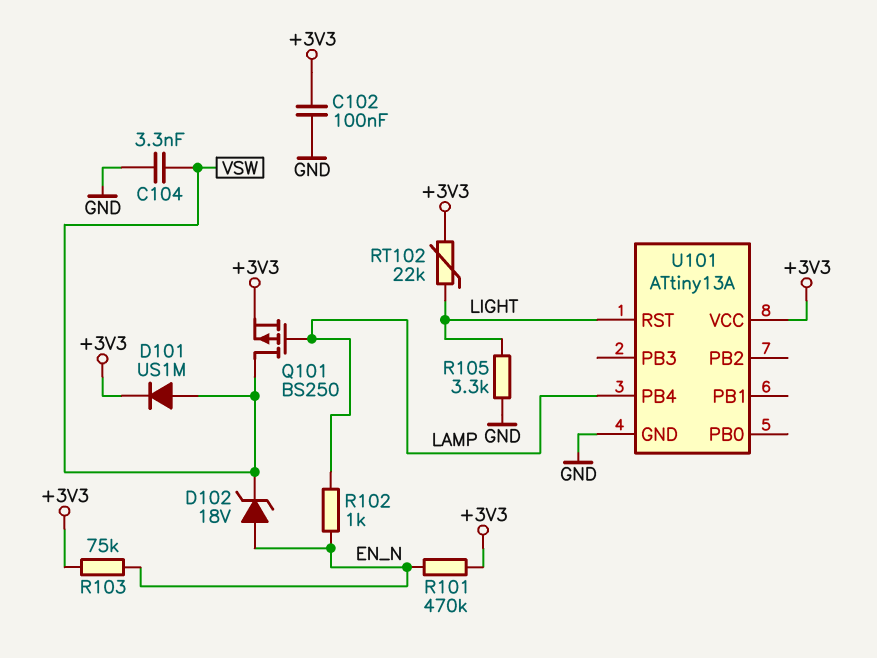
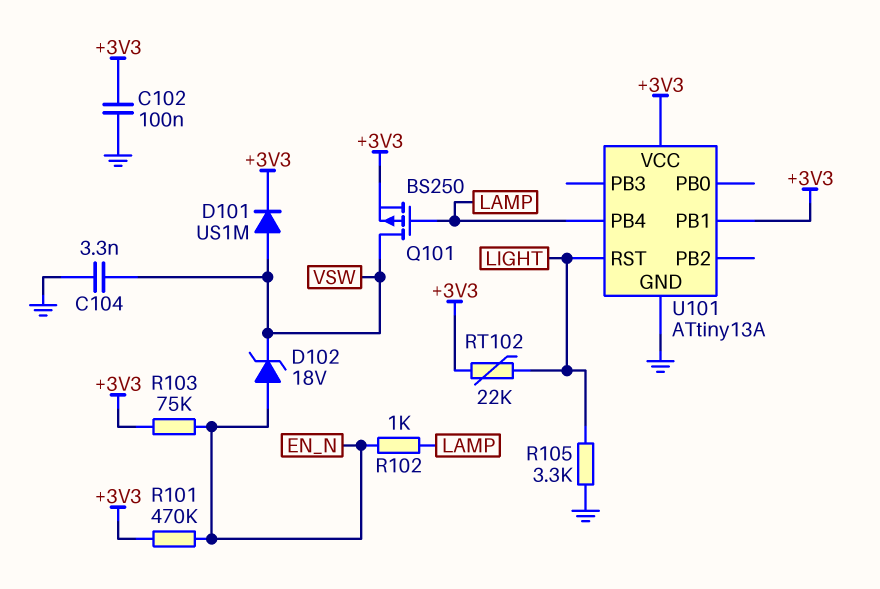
U101 pin PB1: none -> +3V3

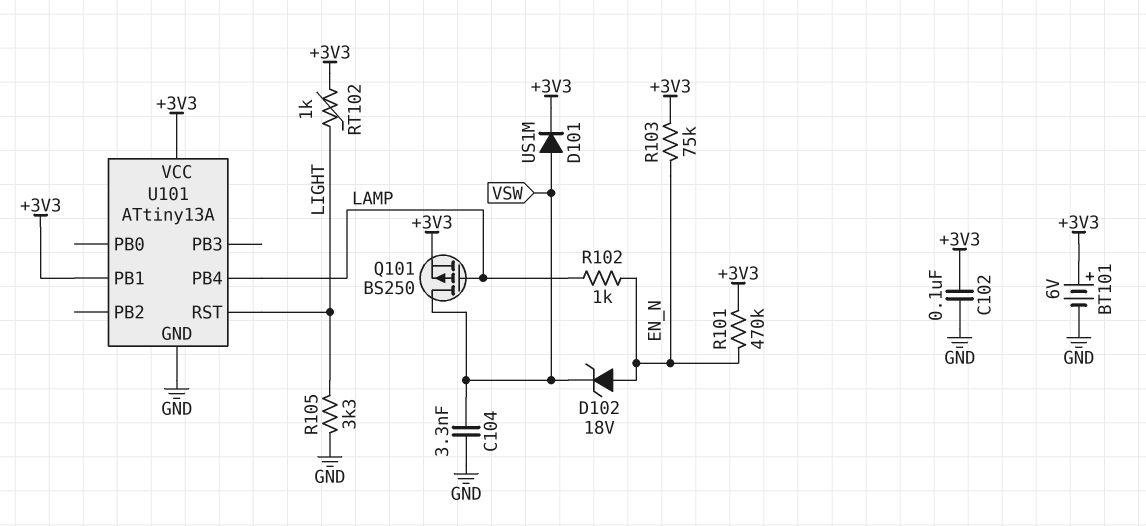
BT101: none -> 6V (plus +3V3, minus GND)
RT102: 22k (+3V3, LIGHT) -> 1k (+3V3, LIGHT)

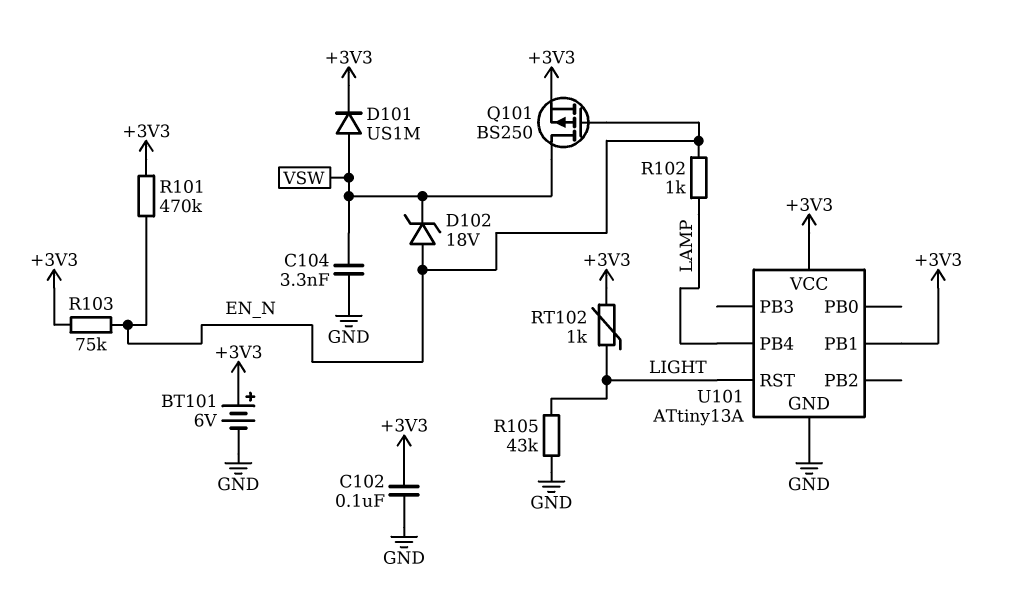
Q101: PMOS BS250 (G LAMP, D VSW, S +3V3) -> PMOS BS250 (G EN_N, D VSW, S +3V3)
R105: 3.3k (GND, LIGHT) -> 43k (GND, LIGHT)

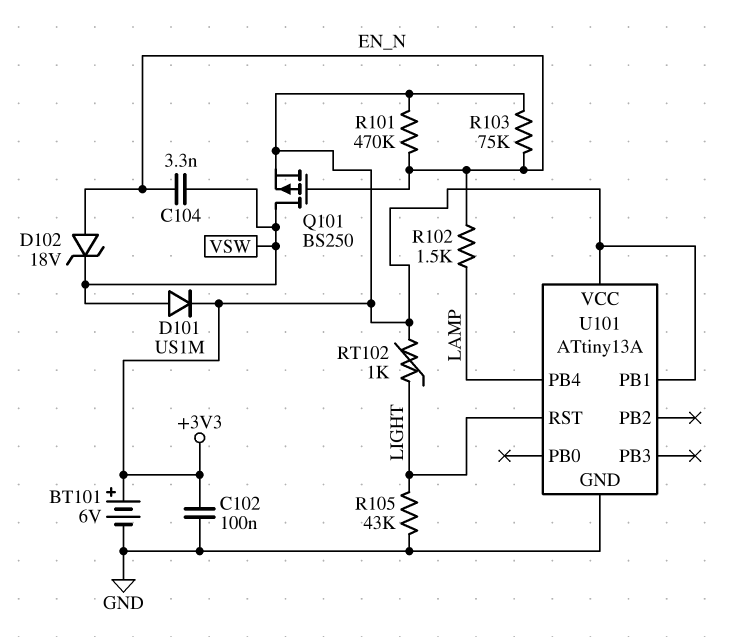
C104: 3.3nF (GND, VSW) -> 3.3nF (EN_N, VSW)
R102: 1k (EN_N, LAMP) -> 1.5k (EN_N, LAMP)

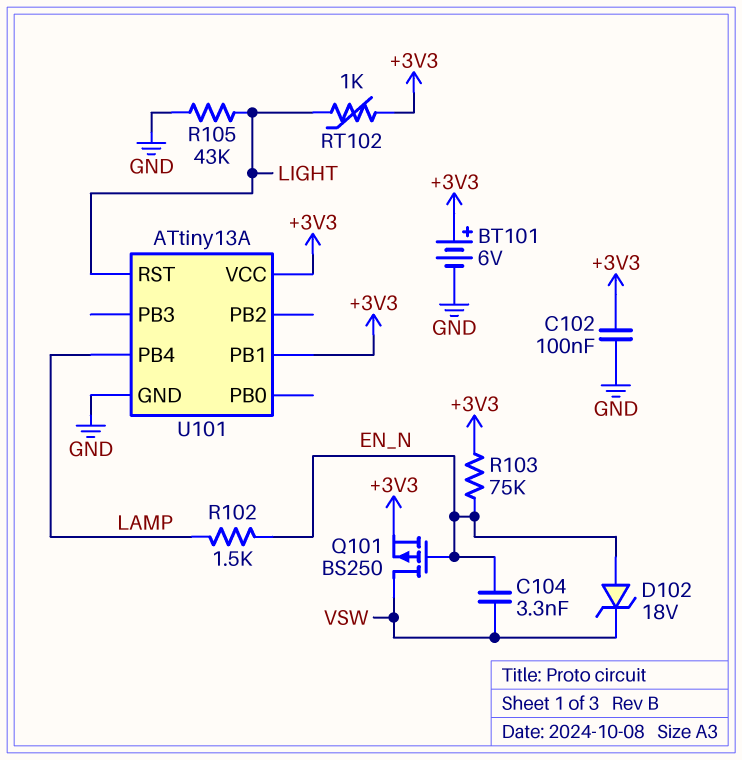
D101: diode US1M (A VSW, K +3V3) -> none
R101: 470k (+3V3, EN_N) -> none

